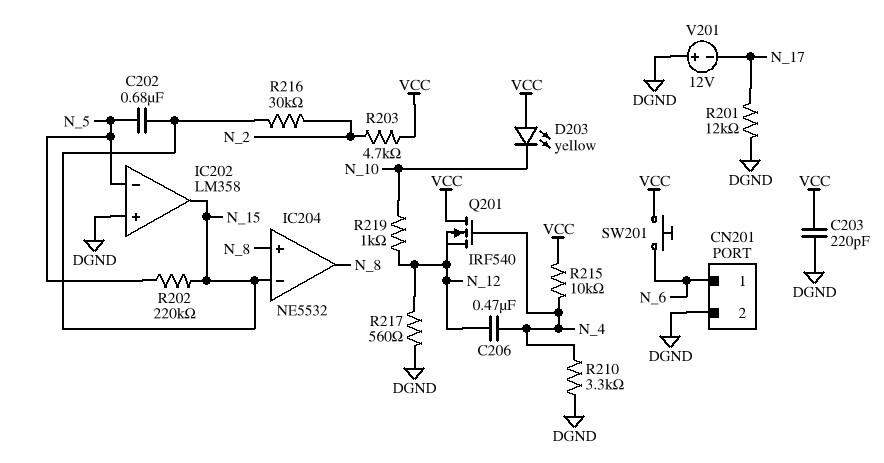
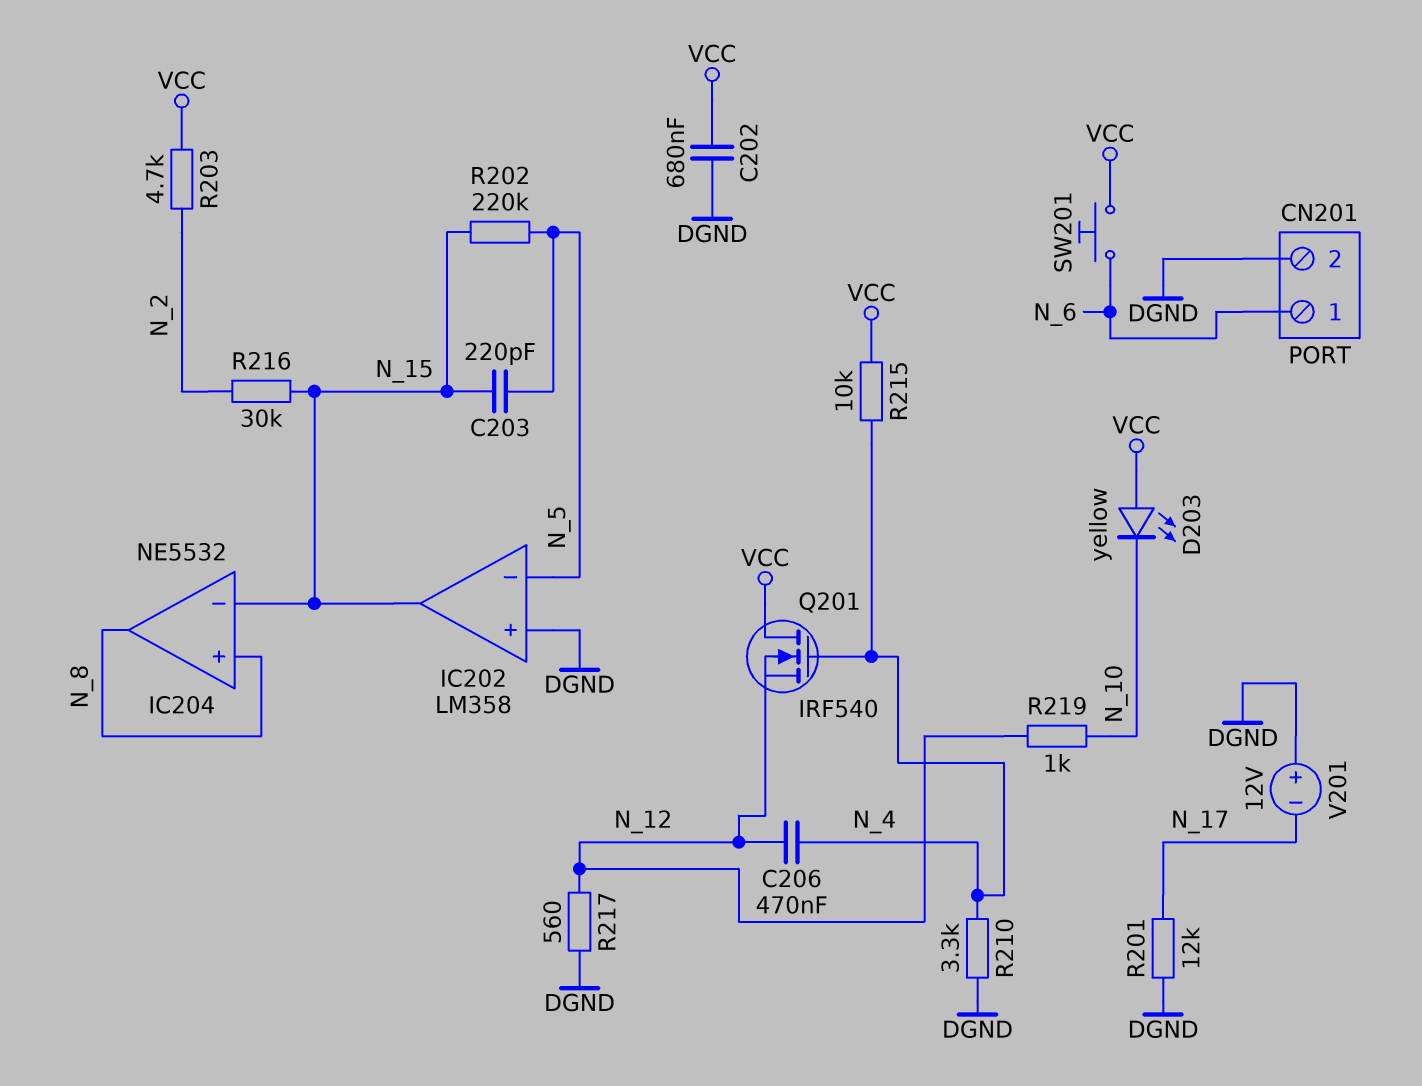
C202: 680nF (N_5, N_15) -> 680nF (DGND, VCC)
C203: 220pF (DGND, VCC) -> 220pF (N_5, N_15)

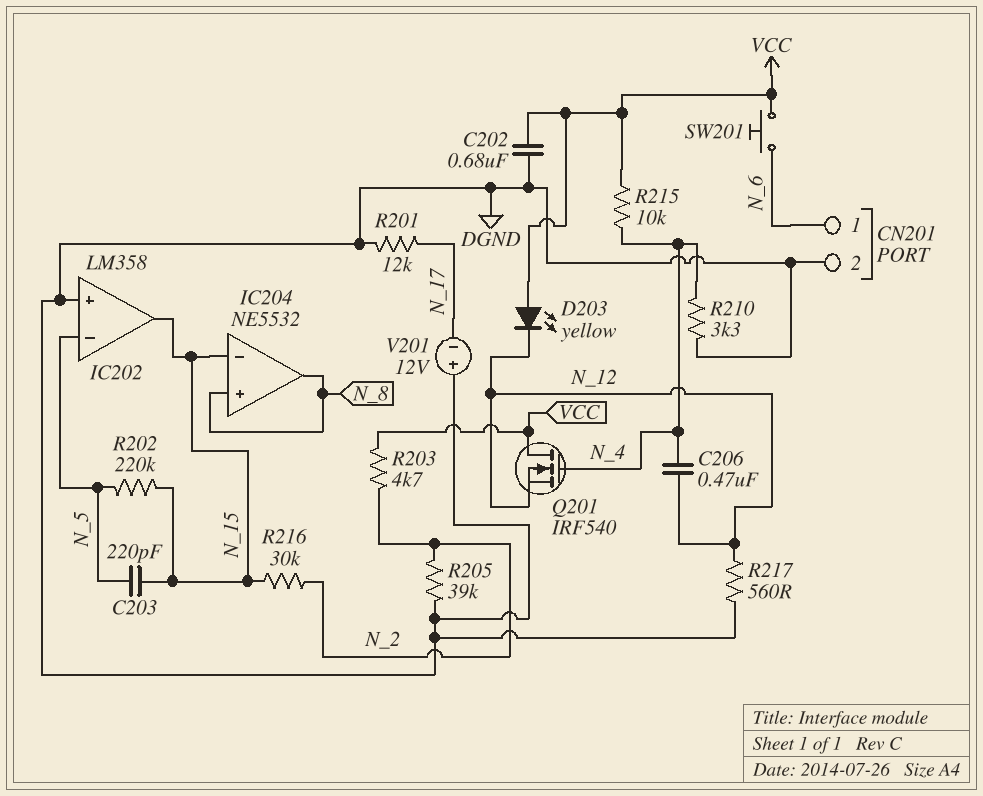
D203: LED yellow (A VCC, K N_10) -> LED yellow (A VCC, K N_12)
R205: none -> 39k (DGND, N_2)
R219: 1k (N_10, N_12) -> none

